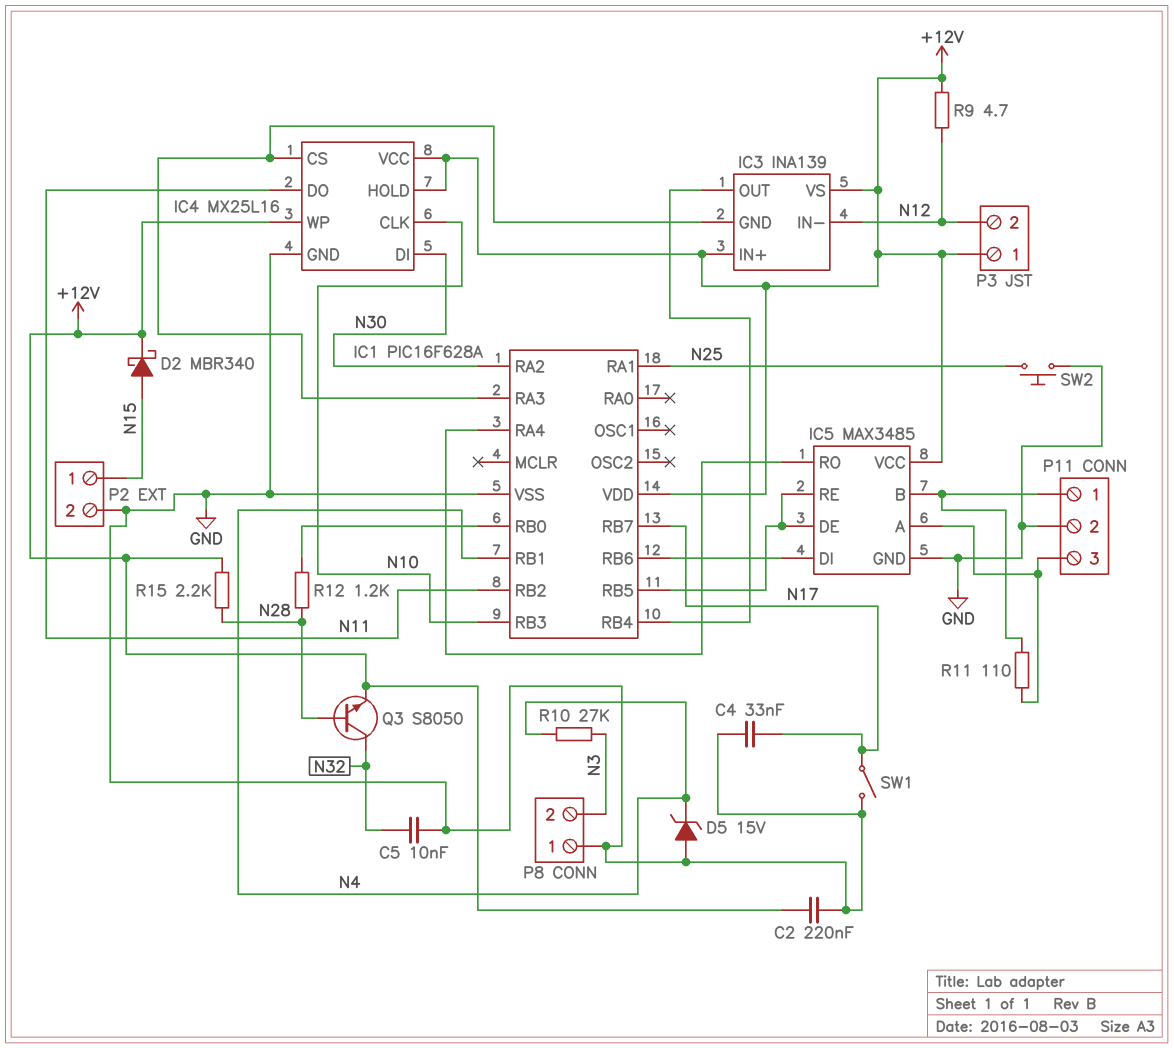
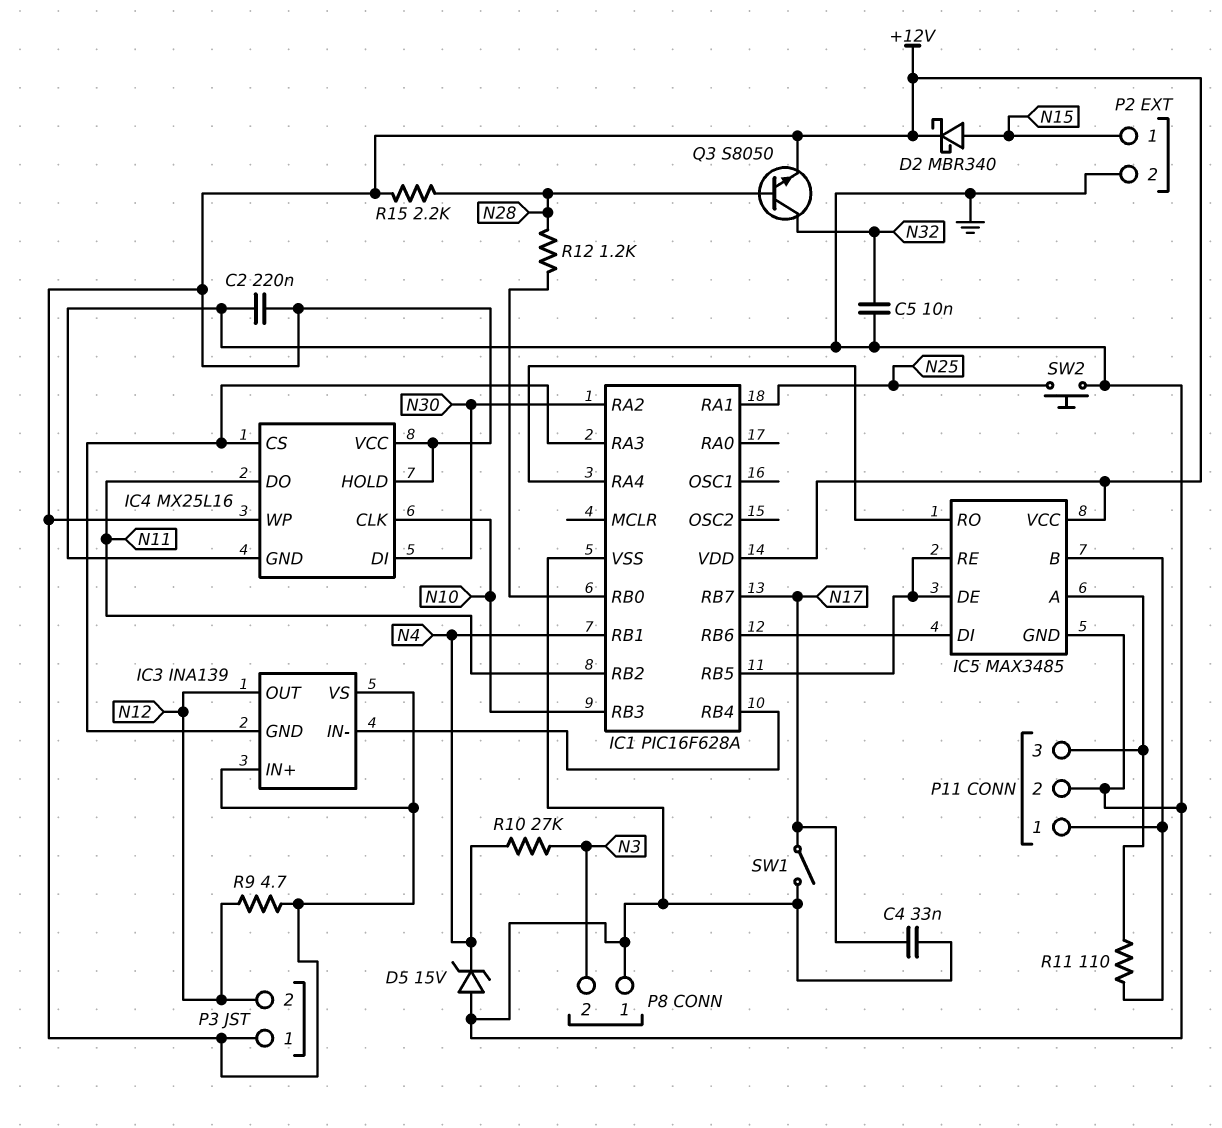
IC3 pin IN-: N12 -> IC1/RB4
IC3 pin OUT: IC1/RB4 -> N12

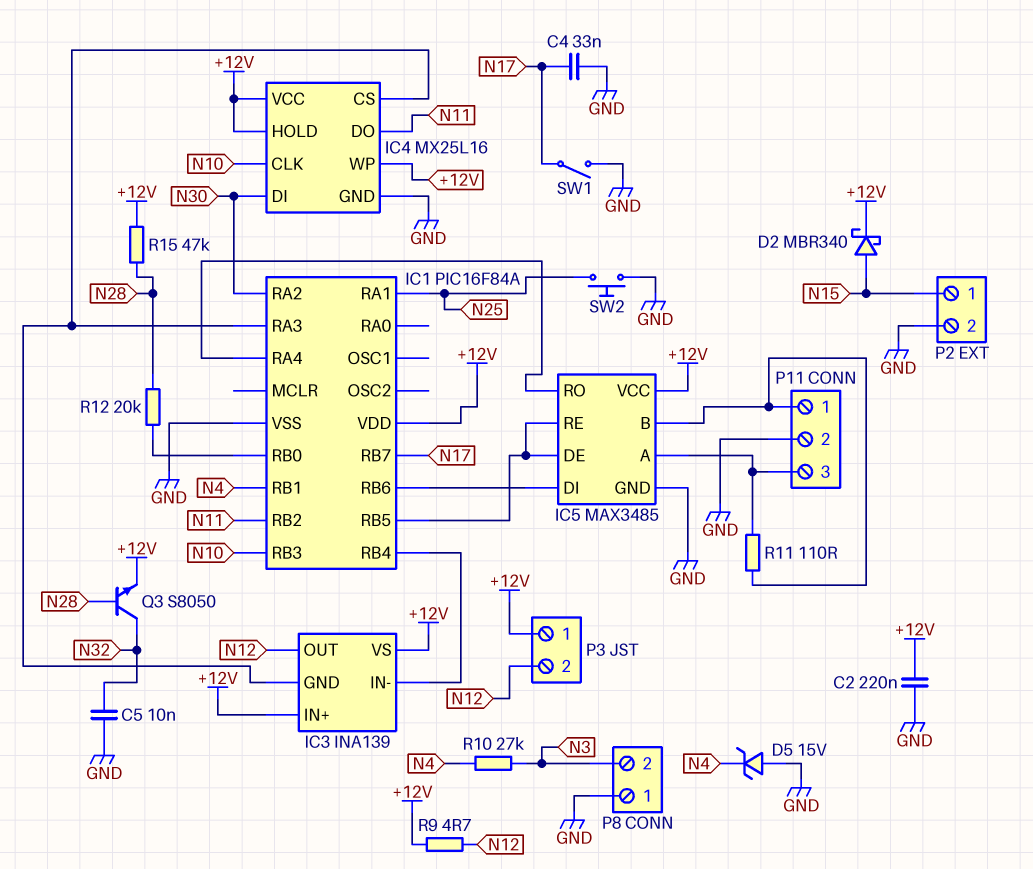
IC1: PIC16F628A -> PIC16F84A
R12: 1.2k (IC1/RB0, N28) -> 20k (IC1/RB0, N28)
R15: 2.2k (+12V, N28) -> 47k (+12V, N28)

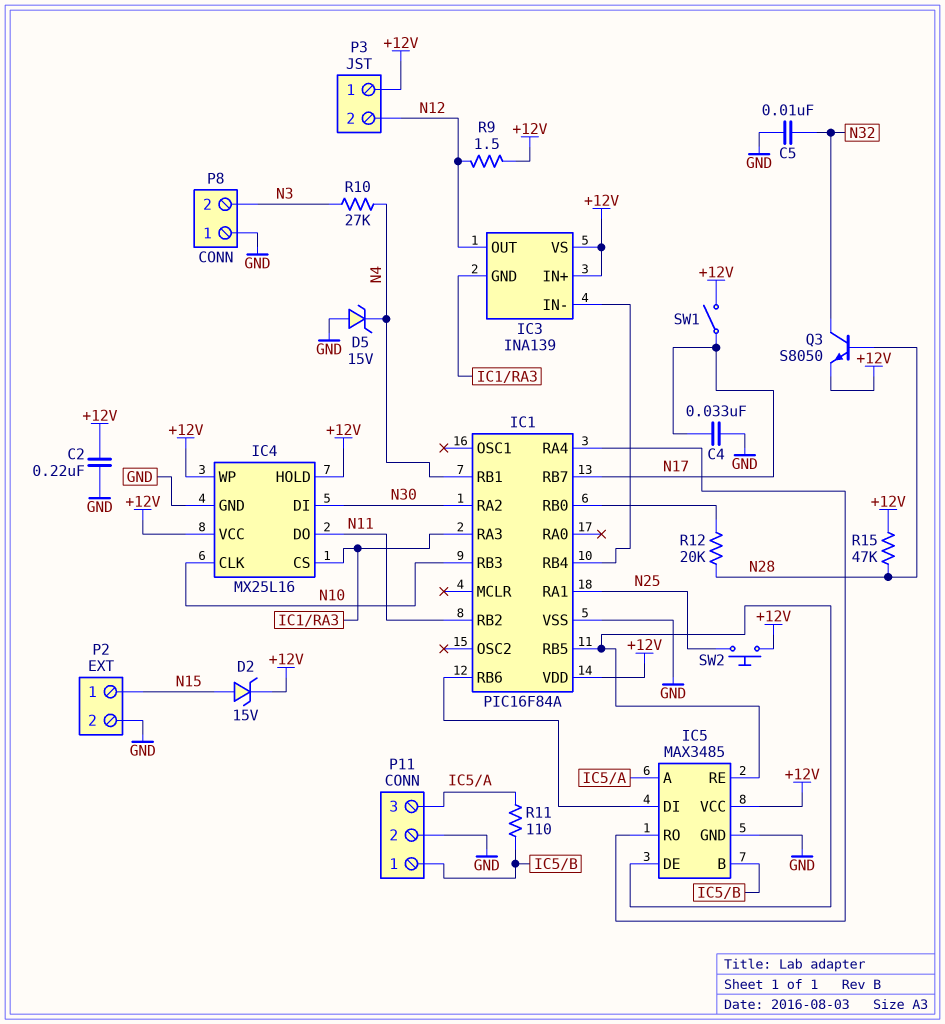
D2: schottky MBR340 (A N15, K +12V) -> zener 15V (A N15, K +12V)
R9: 4.7 (+12V, N12) -> 1.5 (+12V, N12)
SW1: switch (GND, N17) -> switch (+12V, N17)
SW2: button (GND, N25) -> button (+12V, N25)

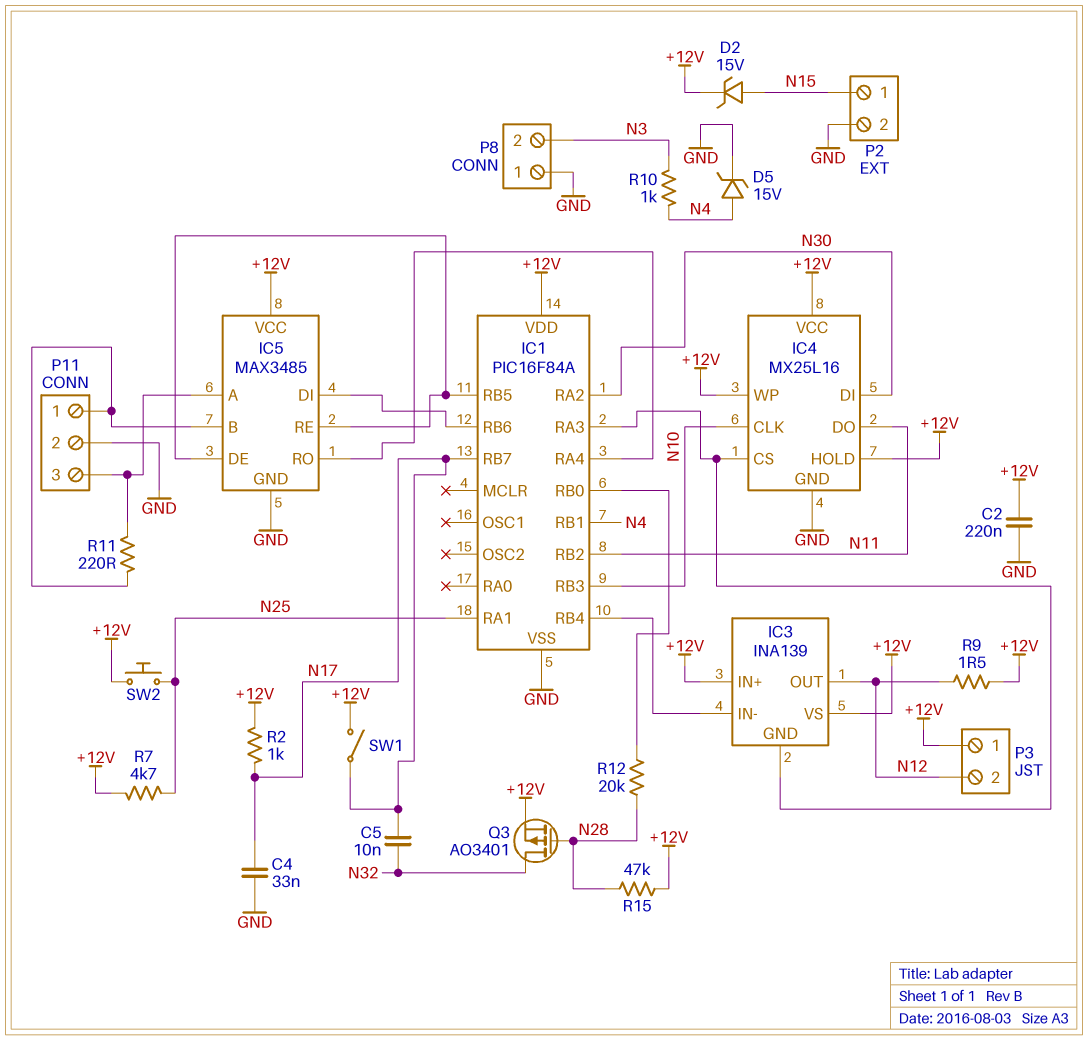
C5: 10nF (GND, N32) -> 10nF (N17, N32)
D5: zener 15V (A GND, K N4) -> zener 15V (A N4, K GND)
Q3: NPN S8050 (B N28, C N32, E +12V) -> PMOS AO3401 (G N28, D N32, S +12V)
R2: none -> 1k (+12V, N17)
R7: none -> 4.7k (+12V, N25)
R10: 27k (N3, N4) -> 1k (N3, N4)
R11: 110 (IC5/A, IC5/B) -> 220 (IC5/A, IC5/B)

